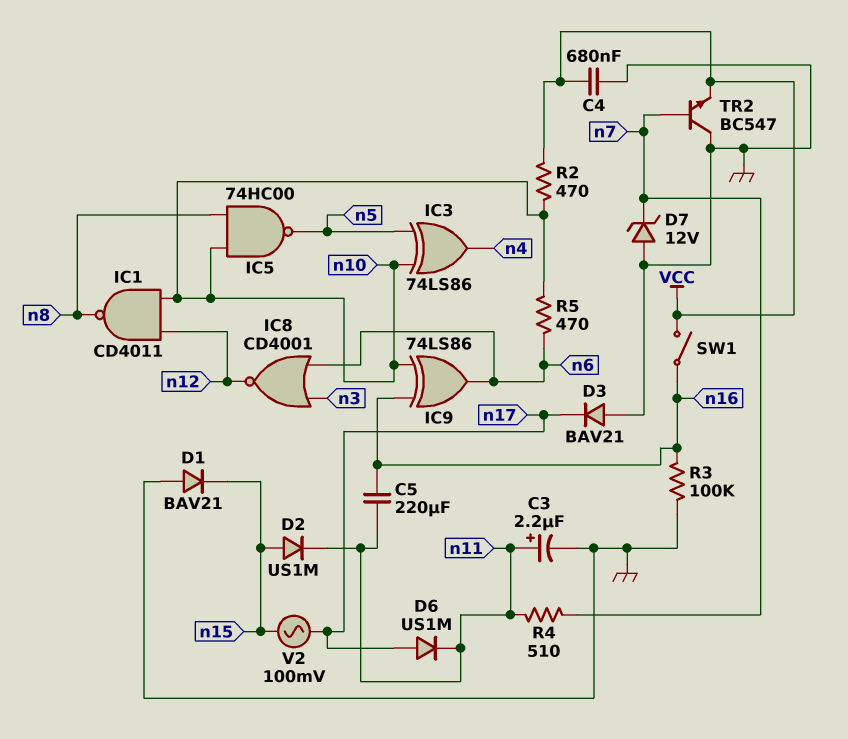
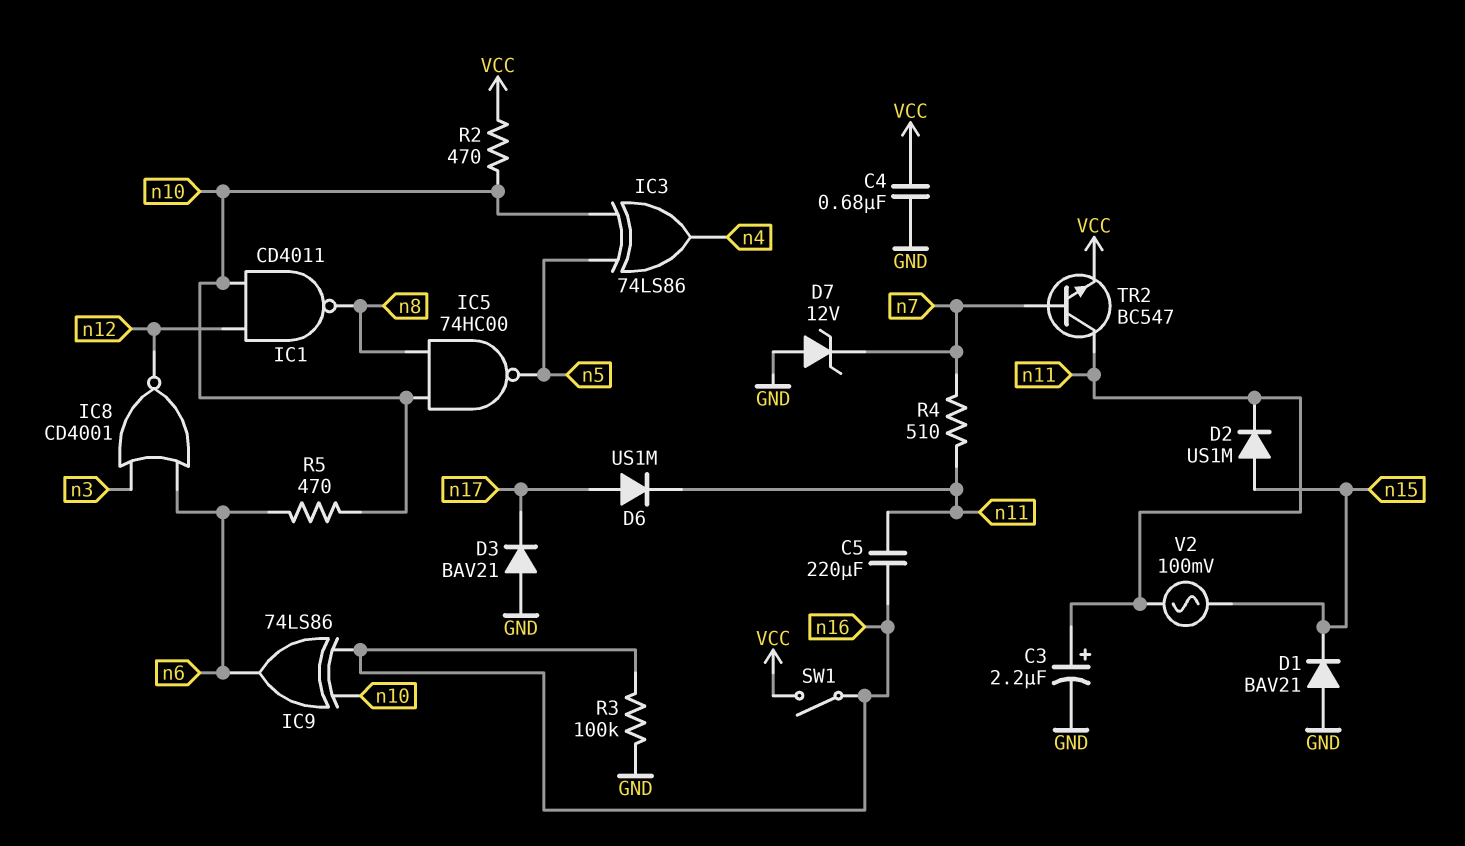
TR2: NPN BC547 (B n7, C GND, E VCC) -> NPN BC547 (B n7, C n11, E VCC)
V2: AC 100mV (n15, n17) -> AC 100mV (n11, n15)

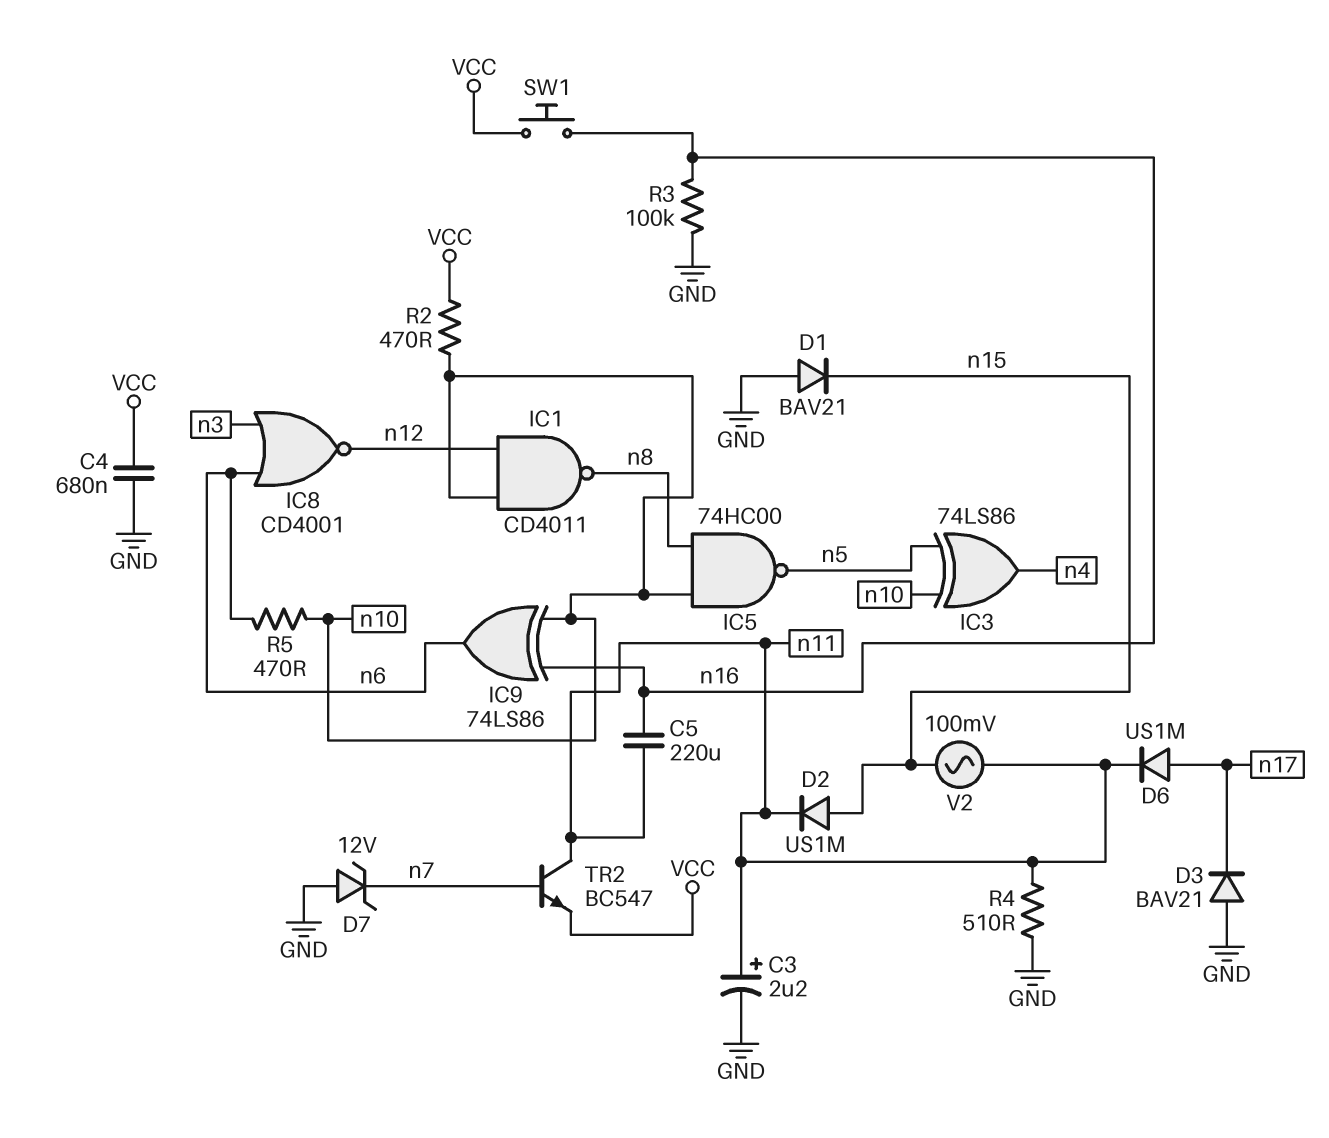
R4: 510 (n7, n11) -> 510 (GND, n11)
SW1: switch (VCC, n16) -> button (VCC, n16)

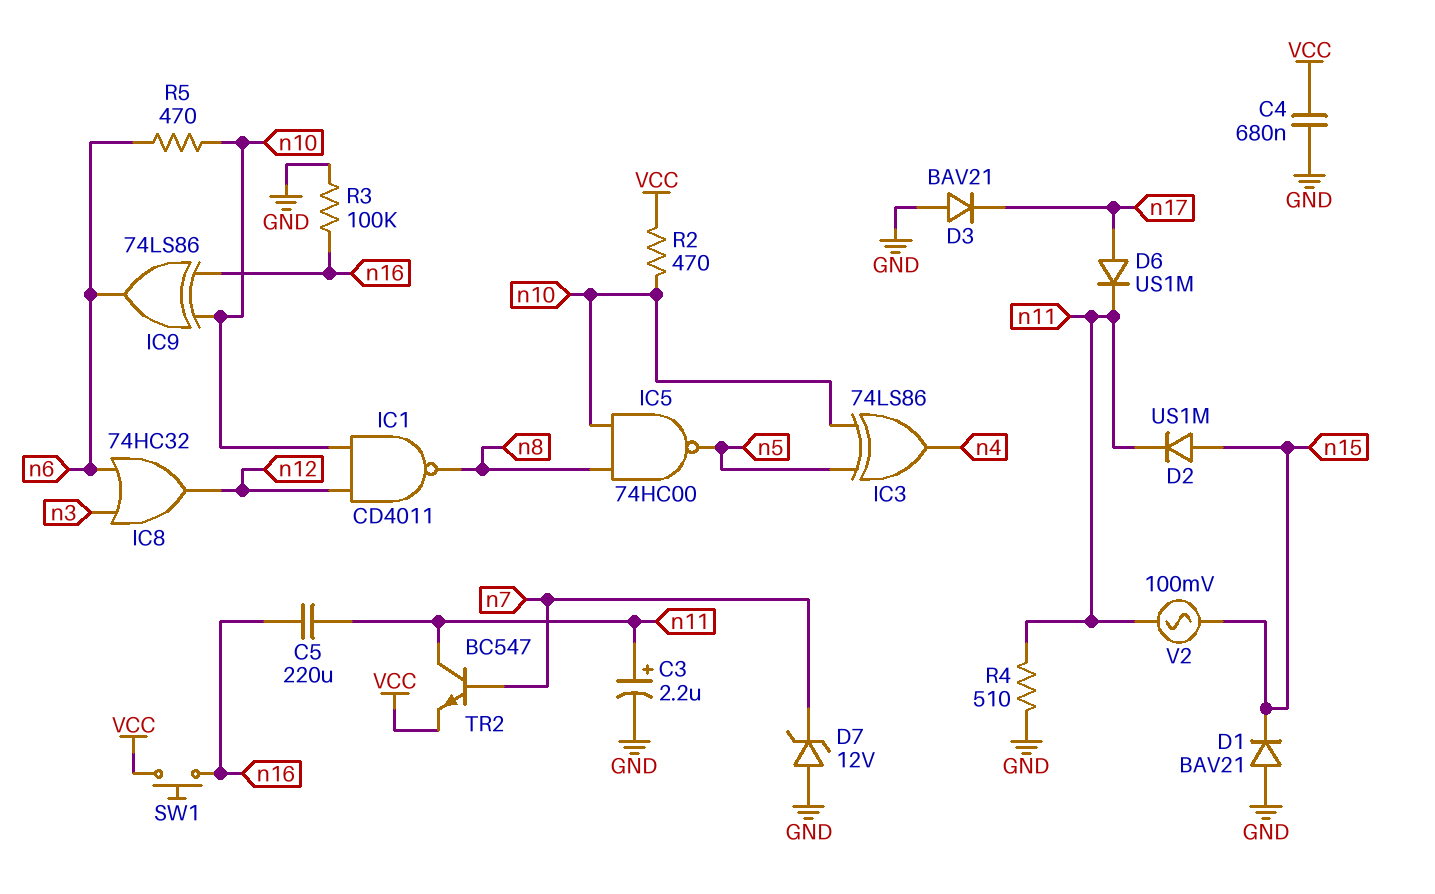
IC8: NOR CD4001 (in n3, in n6, out n12) -> OR 74HC32 (in n3, in n6, out n12)

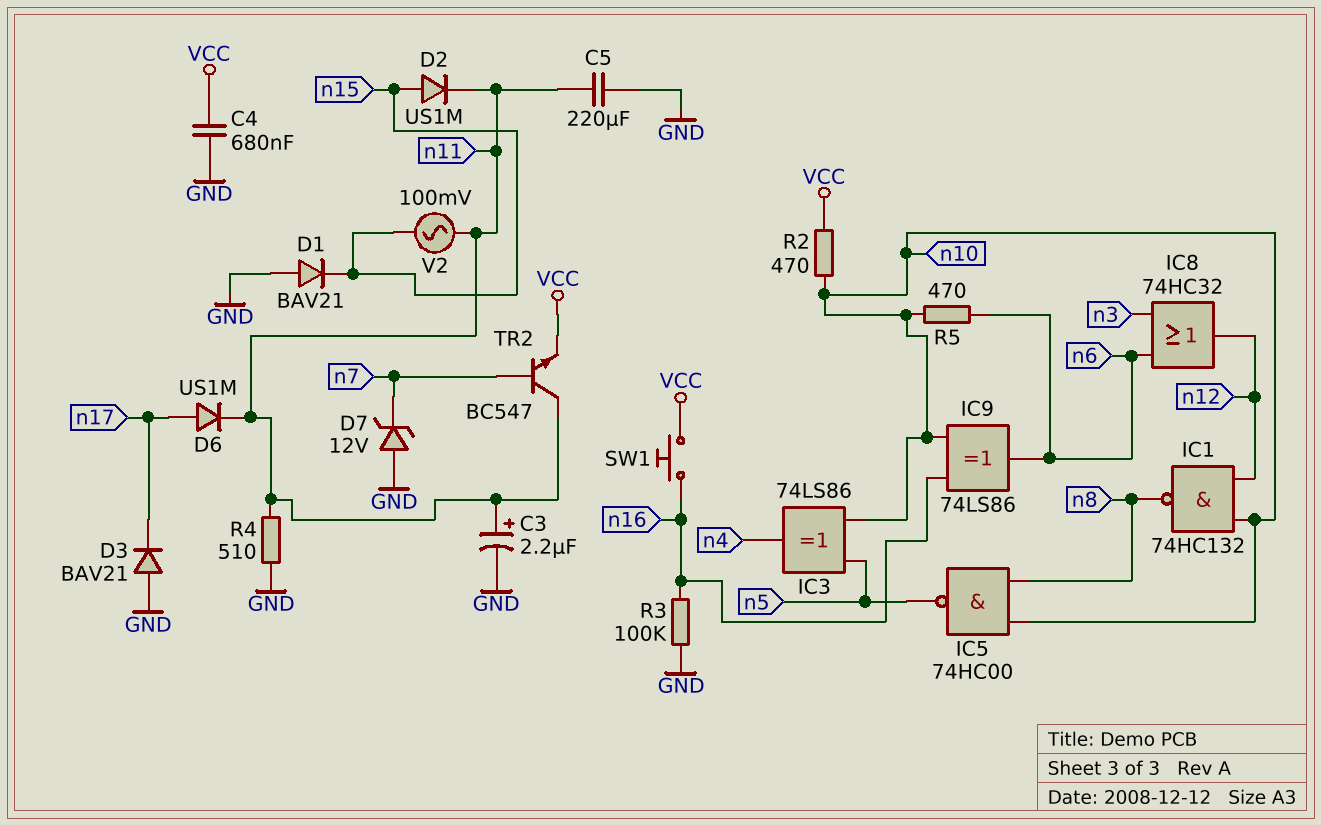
C5: 220uF (n11, n16) -> 220uF (GND, n11)
IC1: NAND CD4011 (in n10, in n12, out n8) -> NAND 74HC132 (in n10, in n12, out n8)

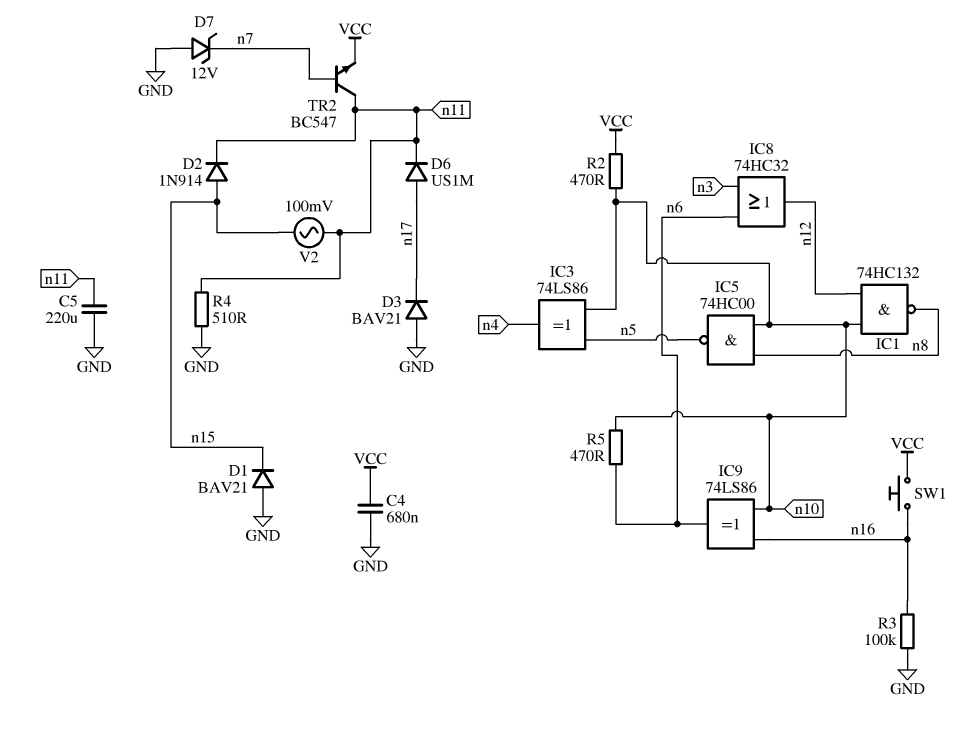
C3: 2.2uF (plus n11, minus GND) -> none
D2: diode US1M (A n15, K n11) -> diode 1N914 (A n15, K n11)

